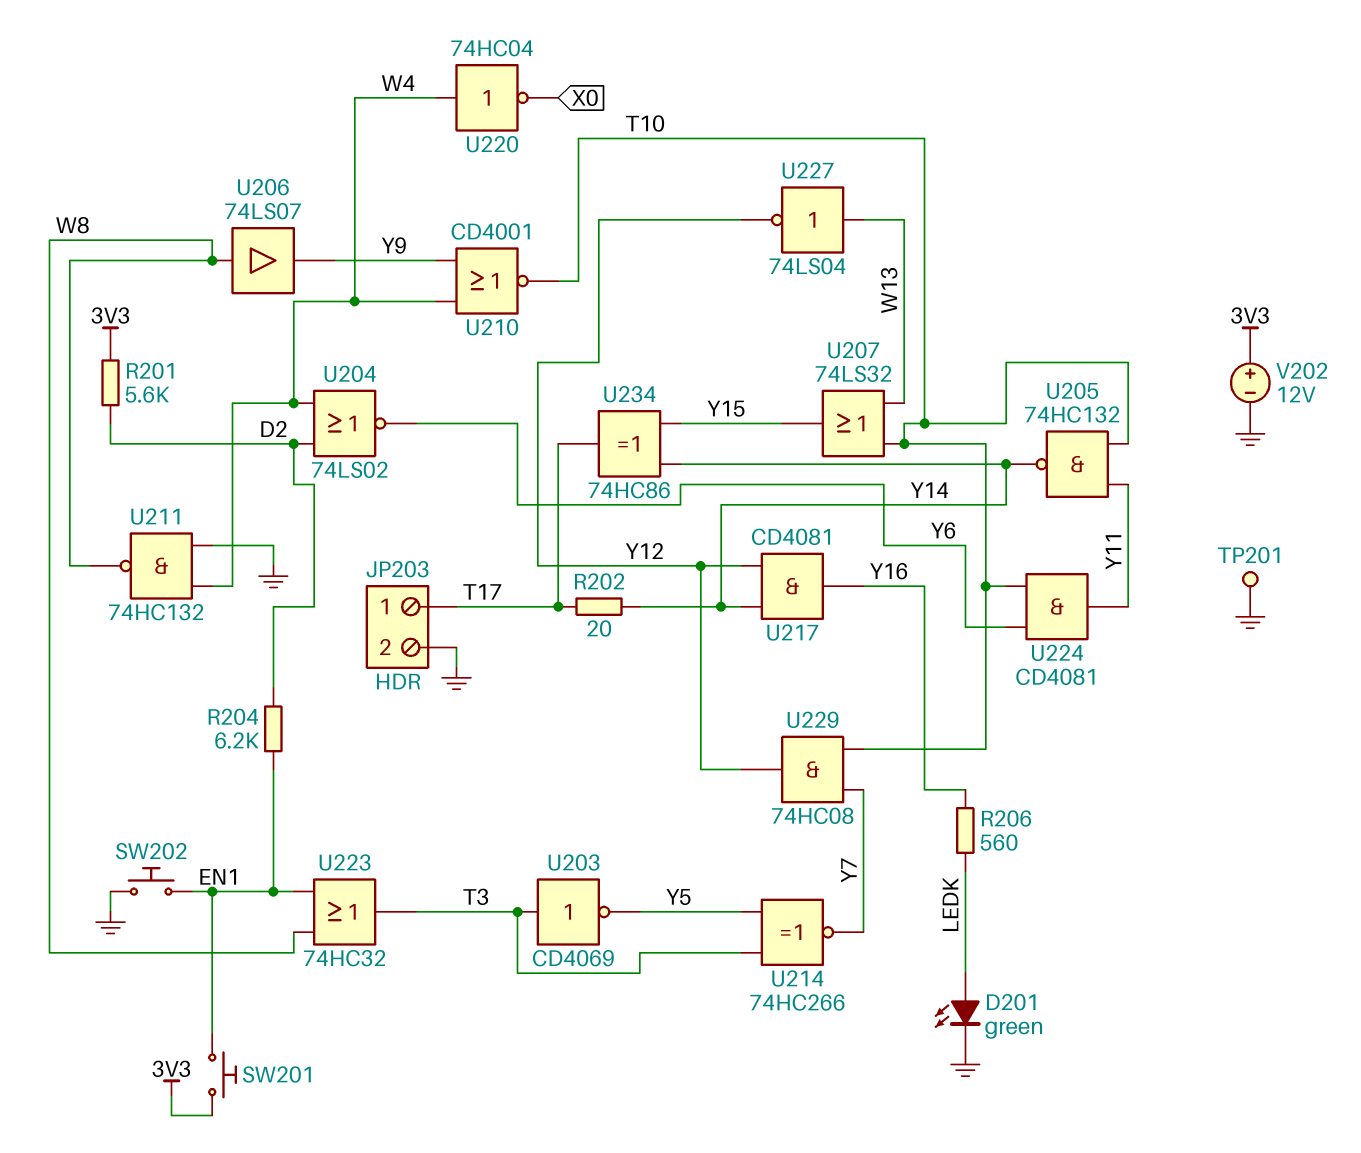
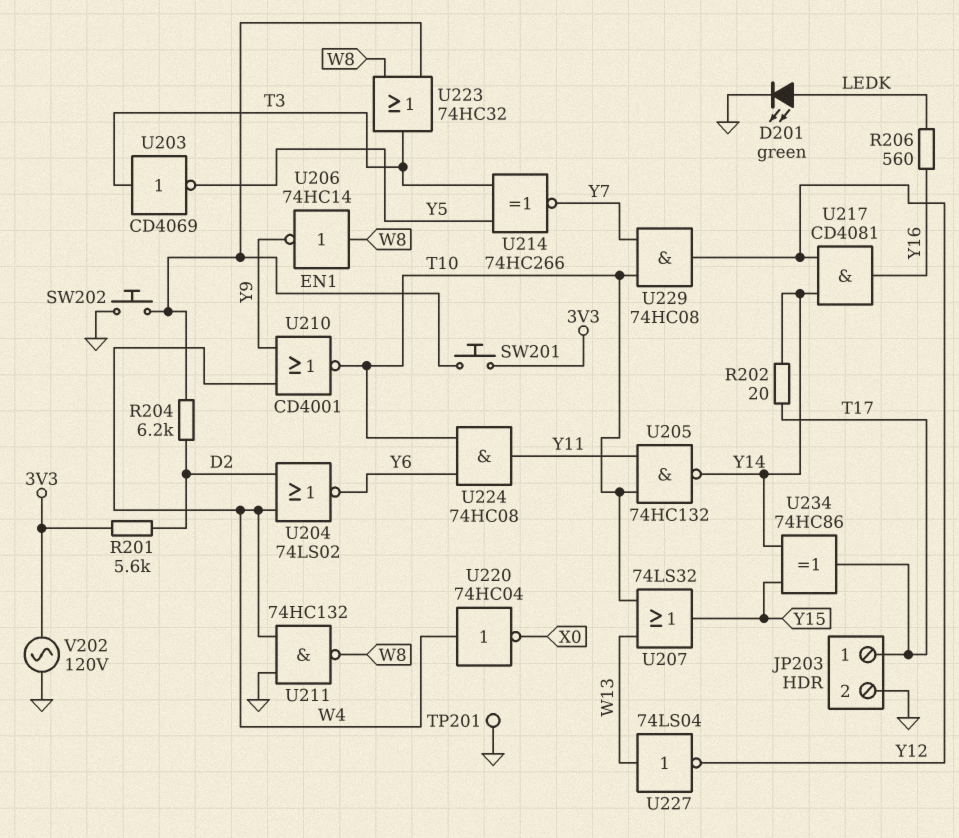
U206: buffer 74LS07 (in W8, out Y9) -> NOT 74HC14 (in W8, out Y9)
U224: AND CD4081 (in T10, in Y6, out Y11) -> AND 74HC08 (in T10, in Y6, out Y11)
V202: 12V (plus 3V3, minus GND) -> AC 120V (3V3, GND)

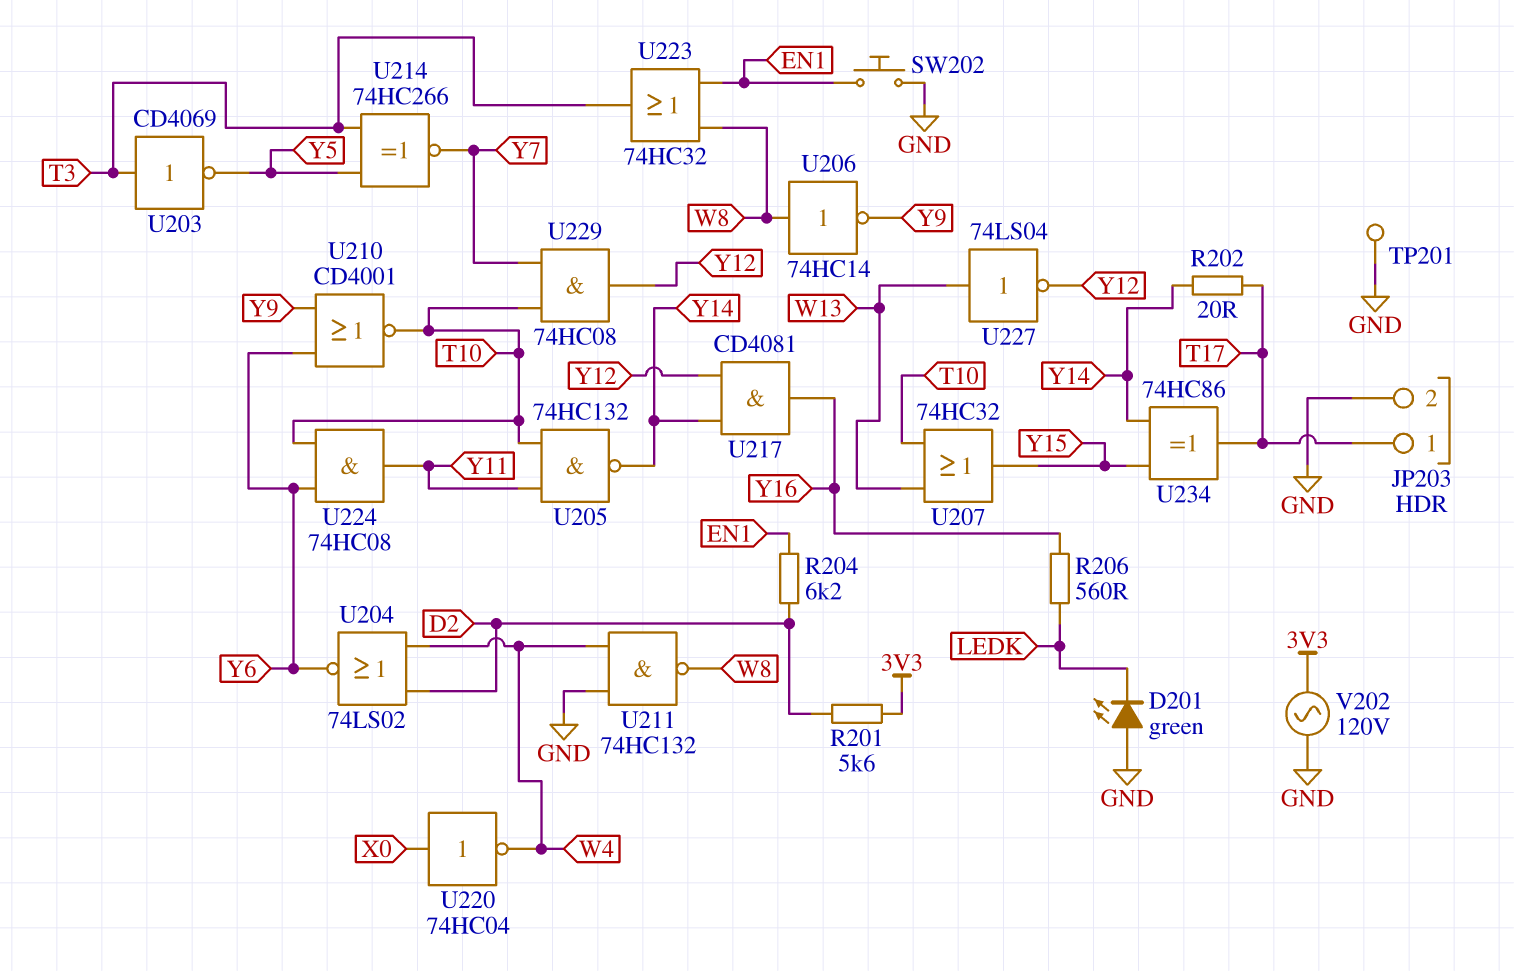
D201: LED green (A LEDK, K GND) -> LED green (A GND, K LEDK)
SW201: button (3V3, EN1) -> none
U207: OR 74LS32 (in T10, in W13, out Y15) -> OR 74HC32 (in T10, in W13, out Y15)
U210: NOR CD4001 (in W4, in Y9, out T10) -> NOR CD4001 (in Y6, in Y9, out T10)
U220: NOT 74HC04 (in W4, out X0) -> NOT 74HC04 (in X0, out W4)

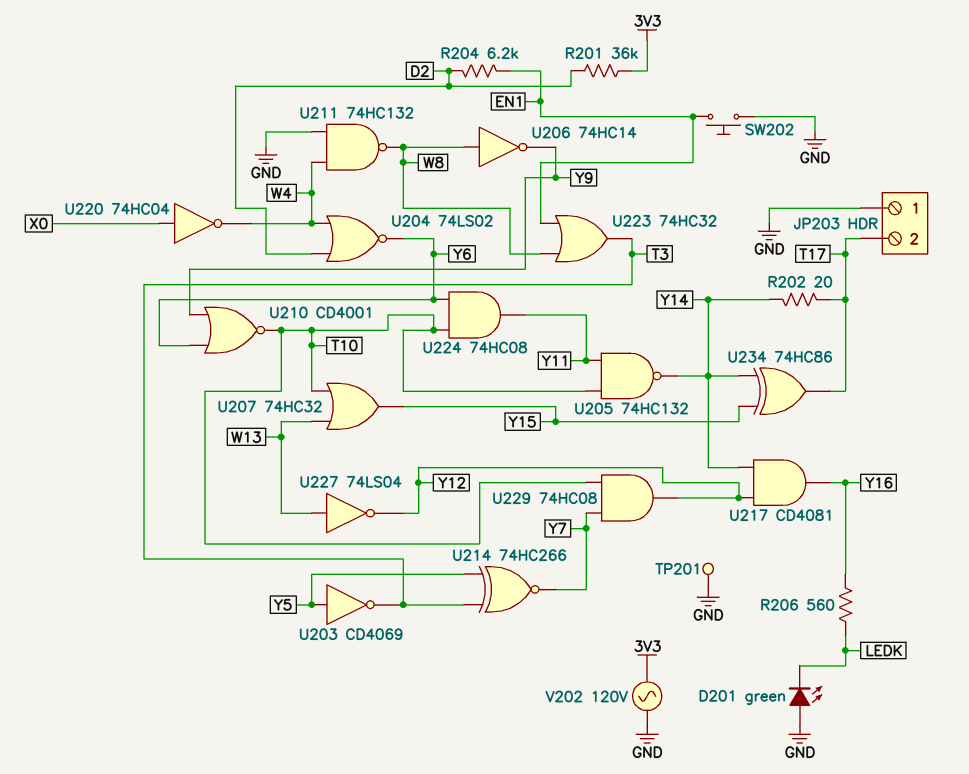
JP203 pin 1: T17 -> GND
JP203 pin 2: GND -> T17
R201: 5.6k (3V3, D2) -> 36k (3V3, D2)
U203: NOT CD4069 (in T3, out Y5) -> NOT CD4069 (in Y5, out T3)

